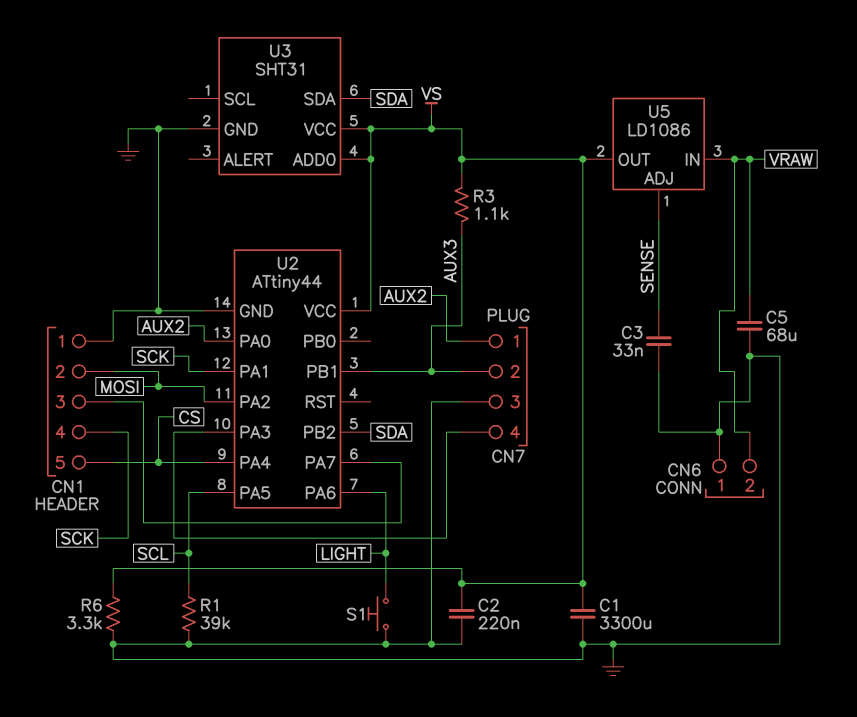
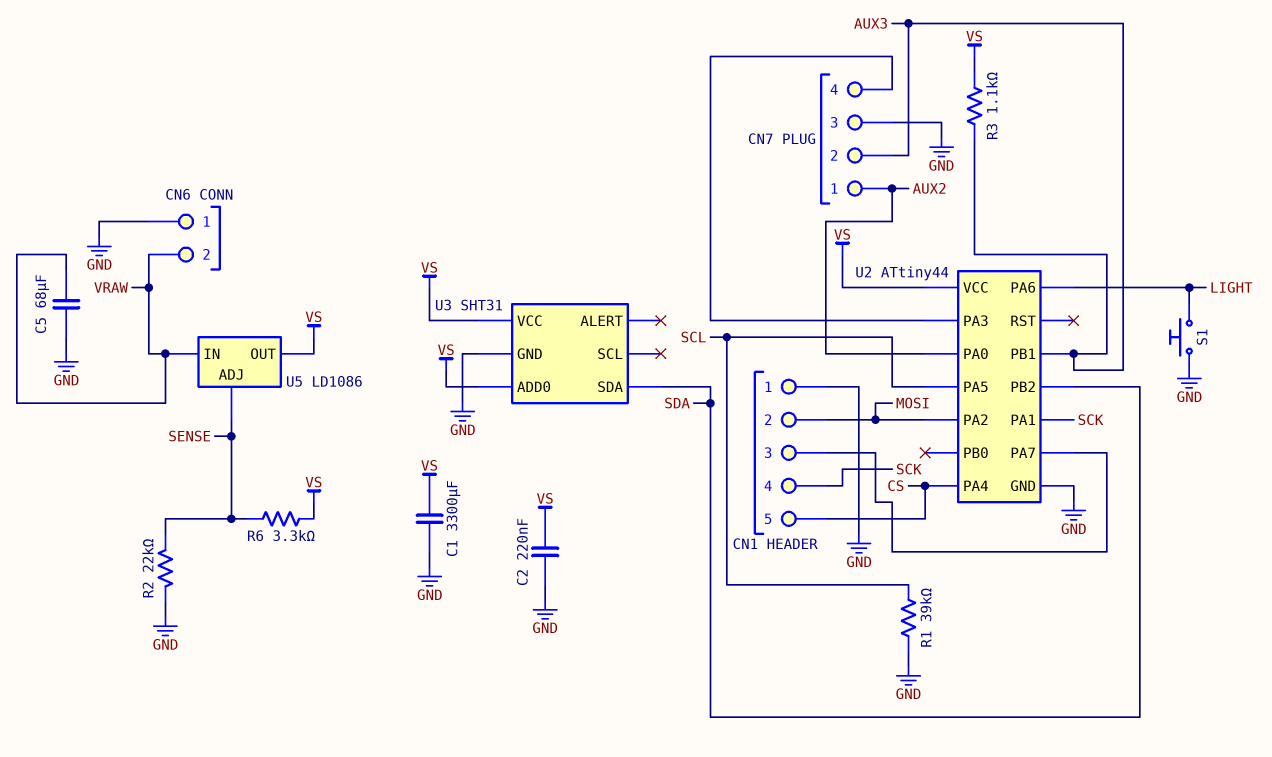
C3: 33nF (GND, SENSE) -> none
R2: none -> 22k (GND, SENSE)
R6: 3.3k (GND, VS) -> 3.3k (SENSE, VS)

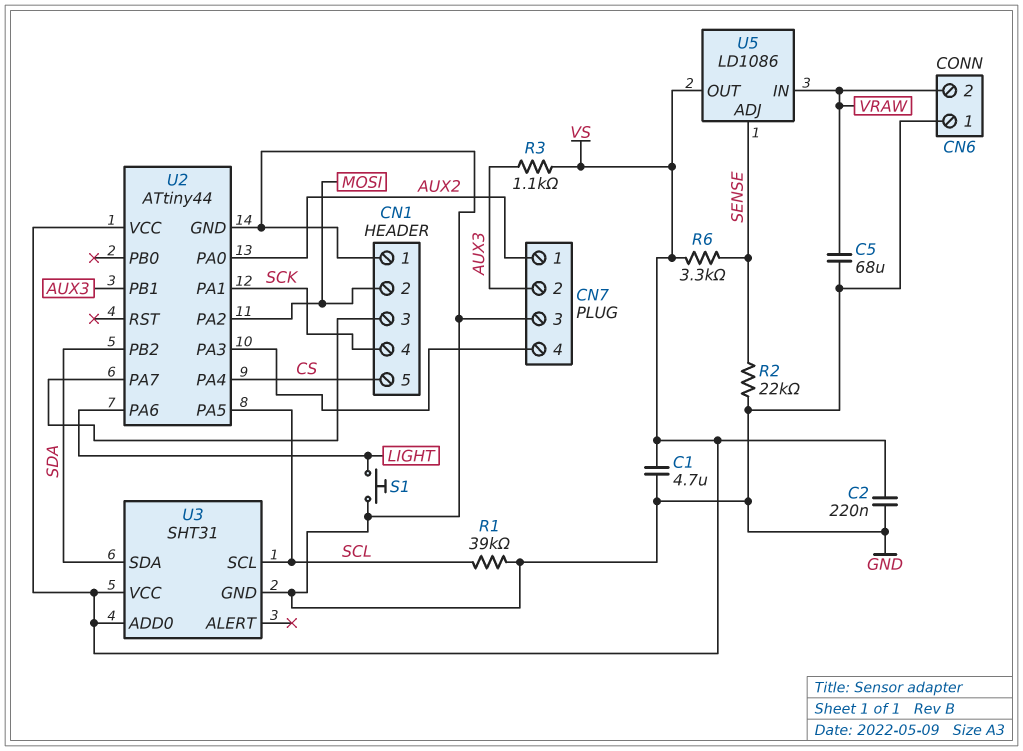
C1: 3300uF (GND, VS) -> 4.7uF (GND, VS)
U3 pin SCL: none -> SCL

